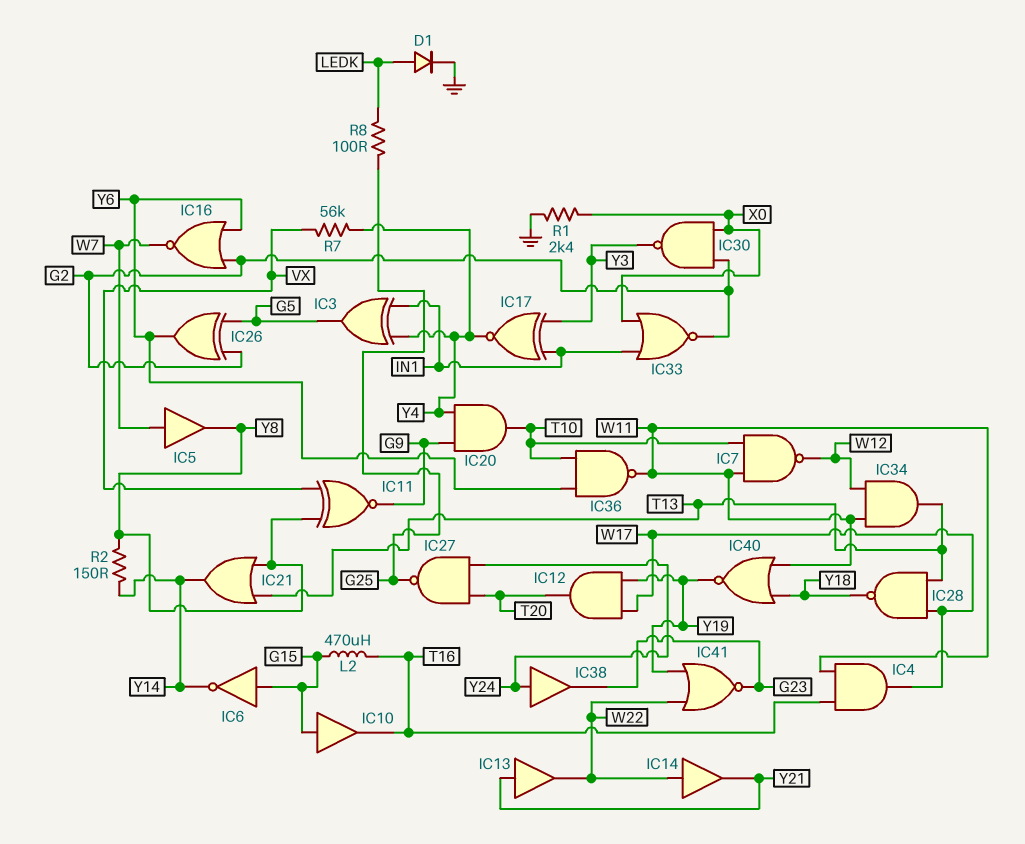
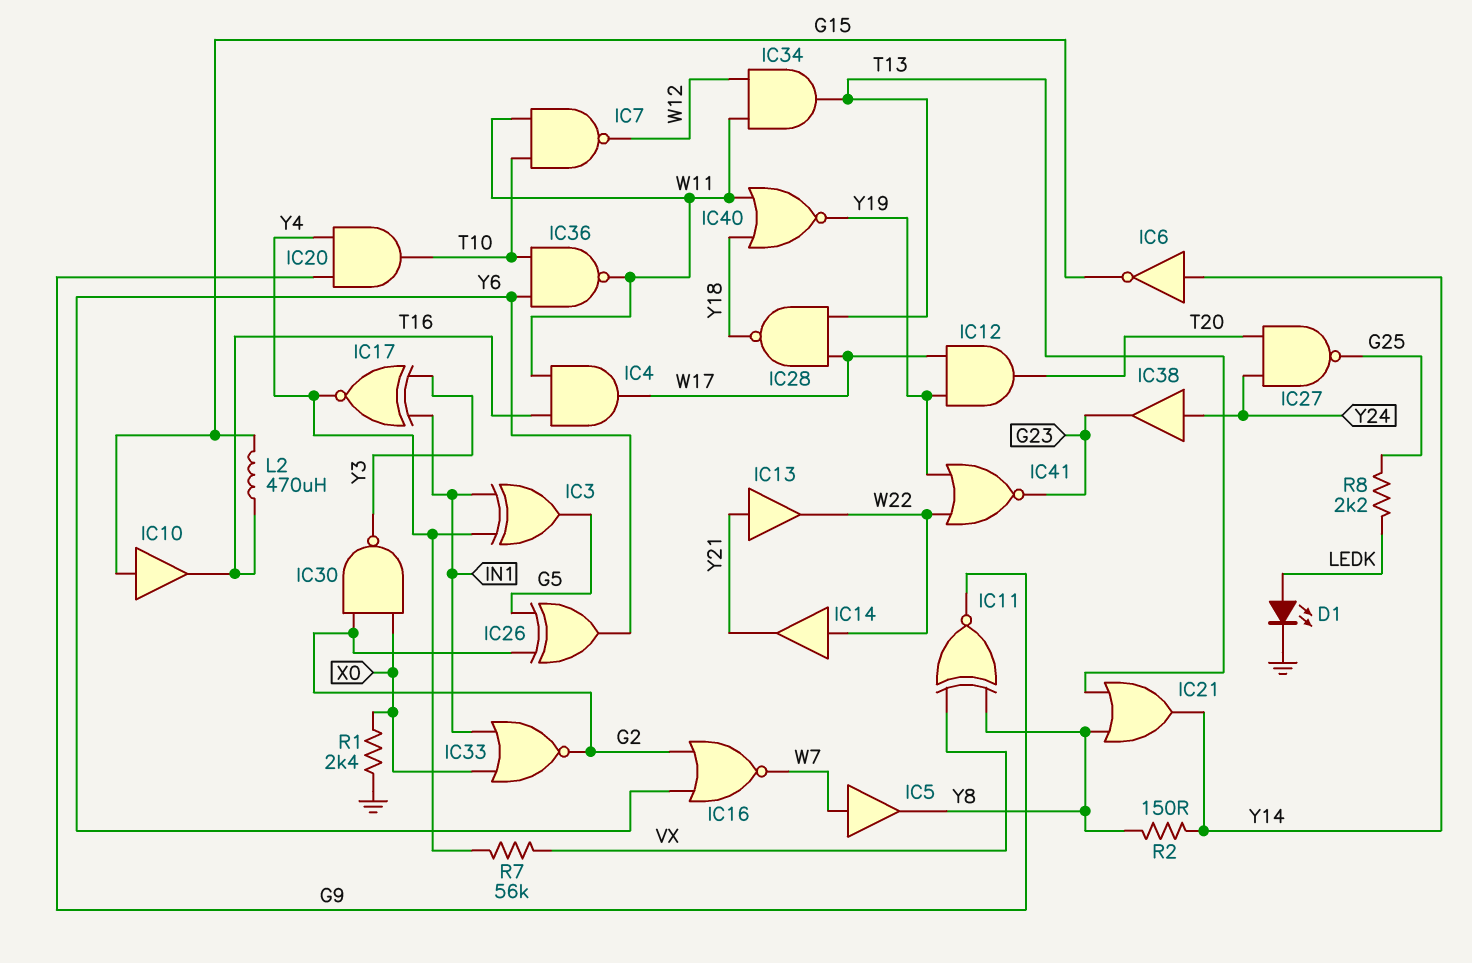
D1: diode (A LEDK, K GND) -> LED (A LEDK, K GND)
IC6: NOT (in G15, out Y14) -> NOT (in Y14, out G15)
R8: 100 (G25, LEDK) -> 2.2k (G25, LEDK)

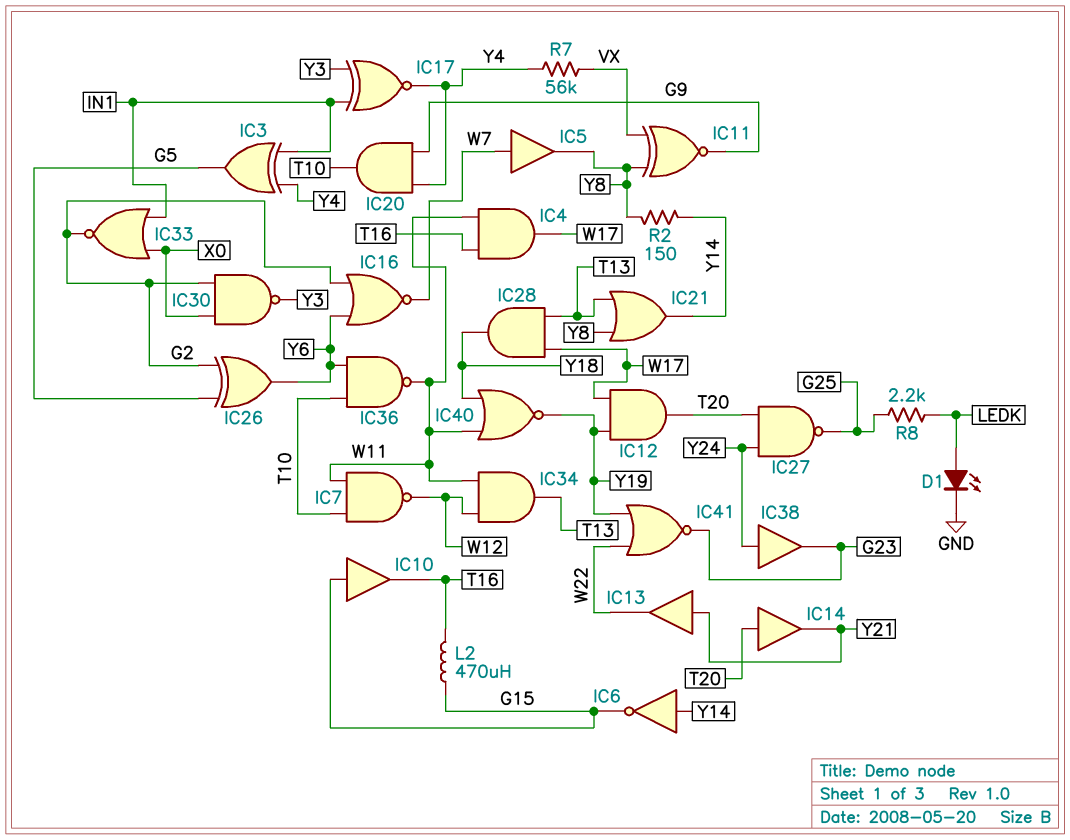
IC14: buffer (in W22, out Y21) -> buffer (in T20, out Y21)
IC28: NAND (in T13, in W17, out Y18) -> AND (in T13, in W17, out Y18)
R1: 2.4k (GND, X0) -> none

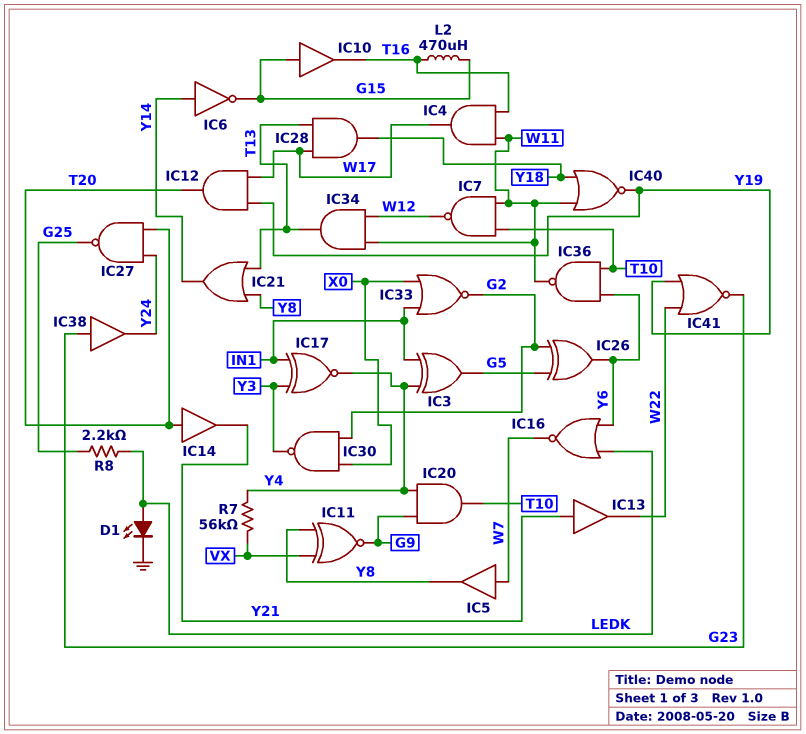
IC16: NOR (in G2, in Y6, out W7) -> NOR (in LEDK, in Y6, out W7)
IC38: buffer (in Y24, out G23) -> buffer (in G23, out Y24)
R2: 150 (Y8, Y14) -> none

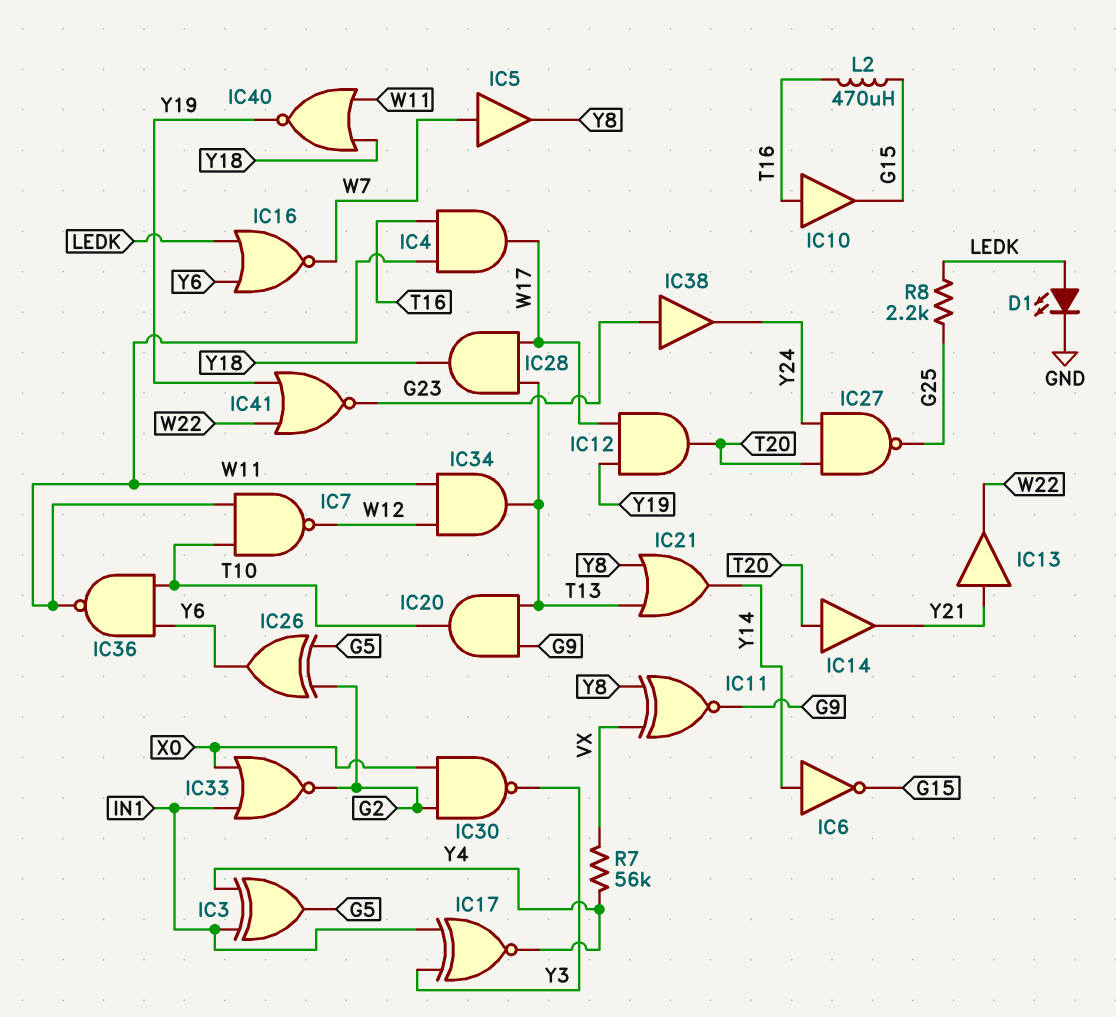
IC10: buffer (in G15, out T16) -> buffer (in T16, out G15)
IC20: AND (in G9, in Y4, out T10) -> AND (in G9, in T13, out T10)

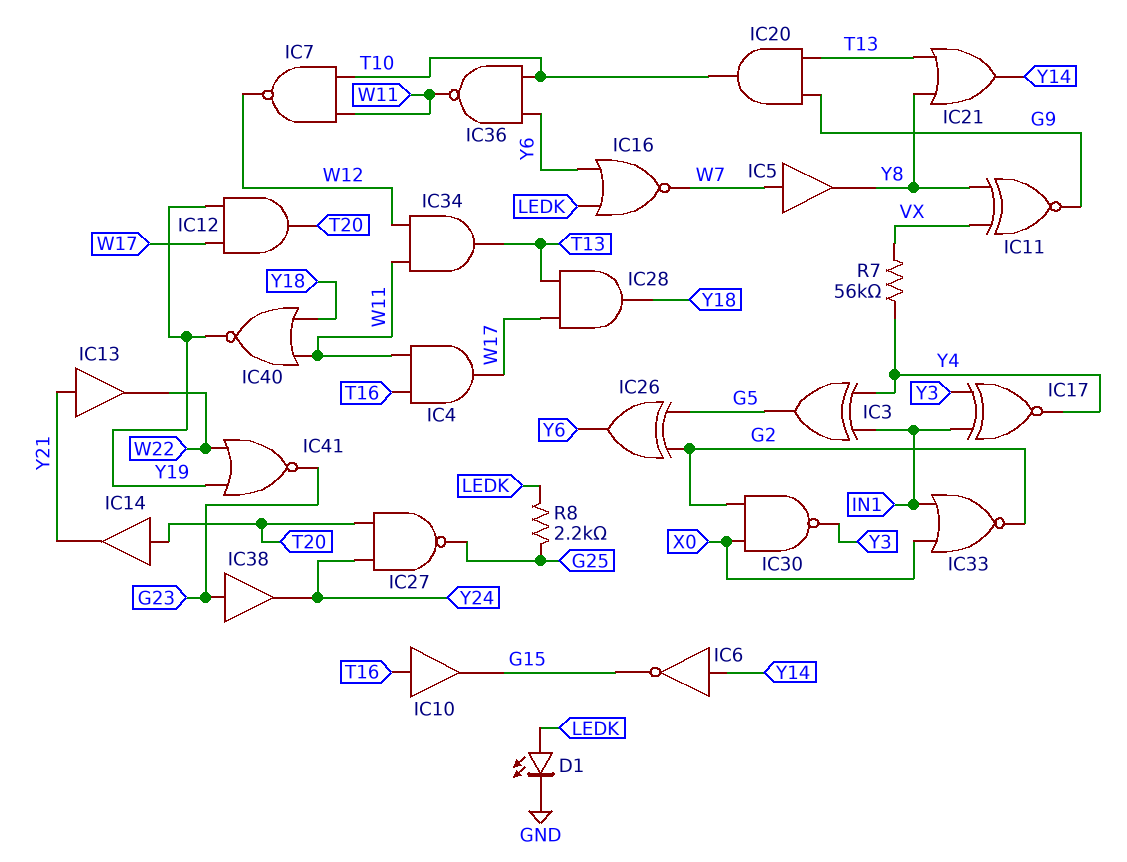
L2: 470uH (G15, T16) -> none

